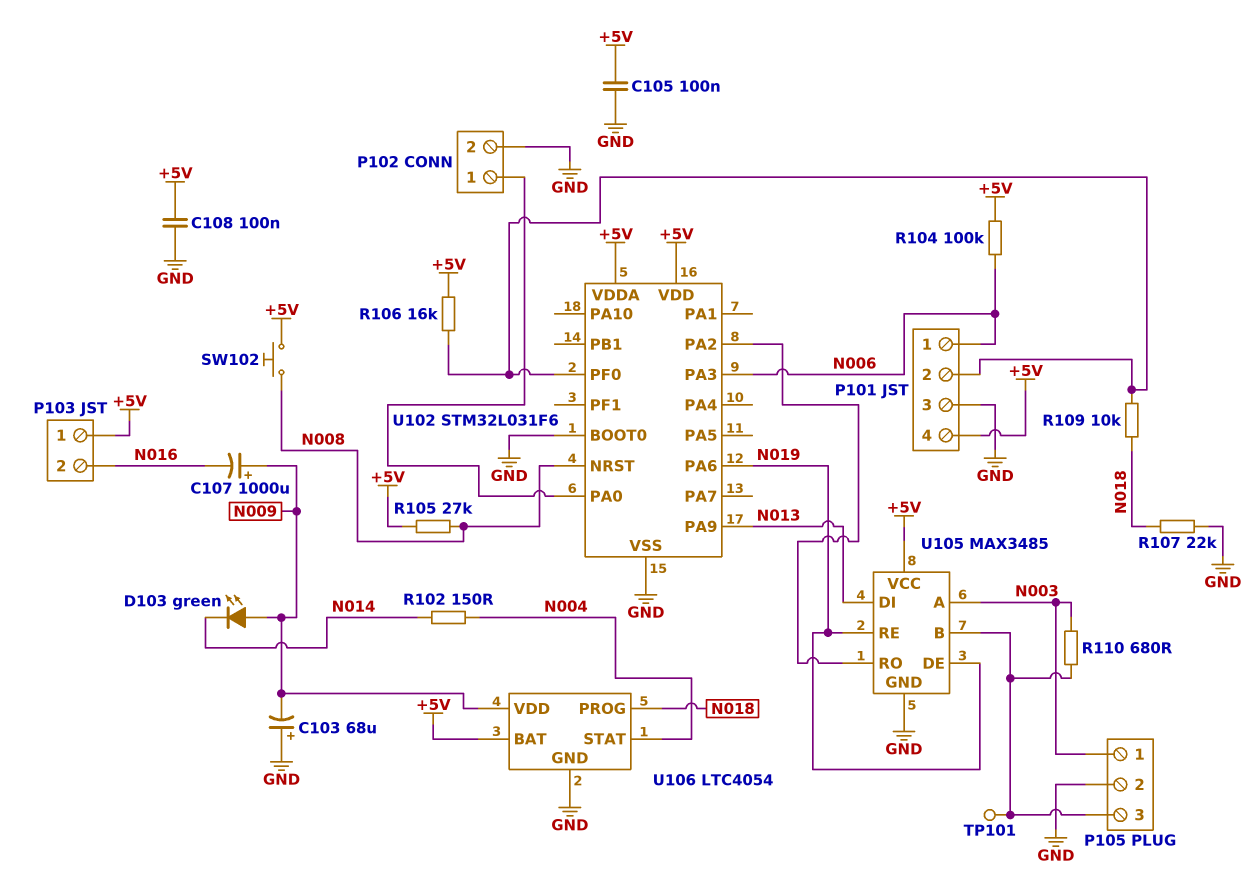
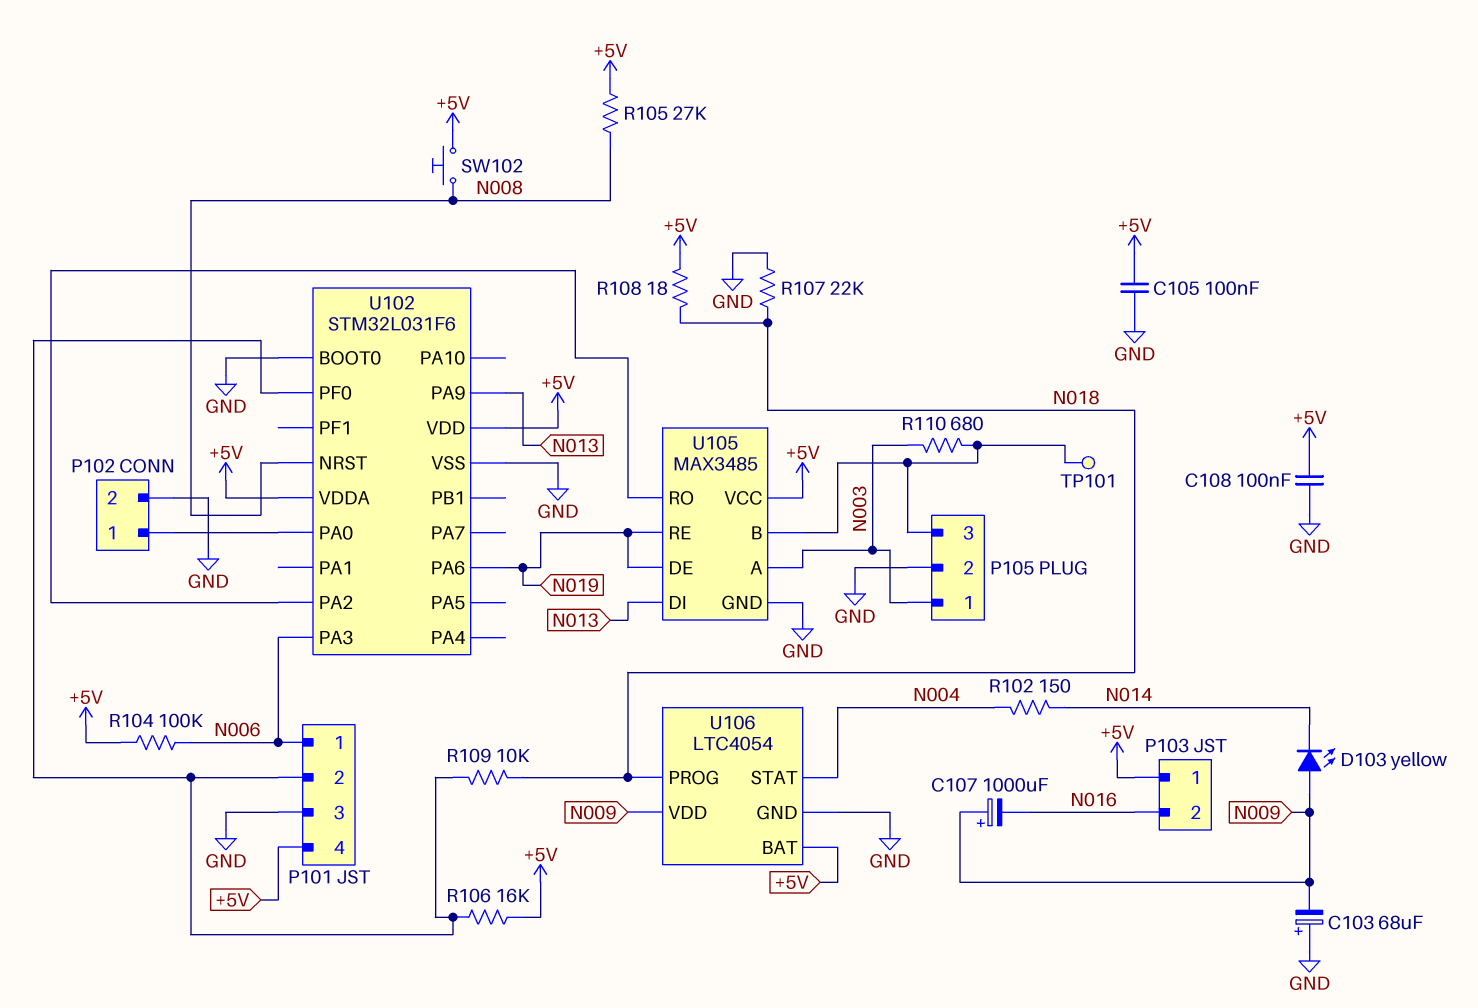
D103: LED green (A N009, K N014) -> LED yellow (A N009, K N014)
R108: none -> 18 (+5V, N018)

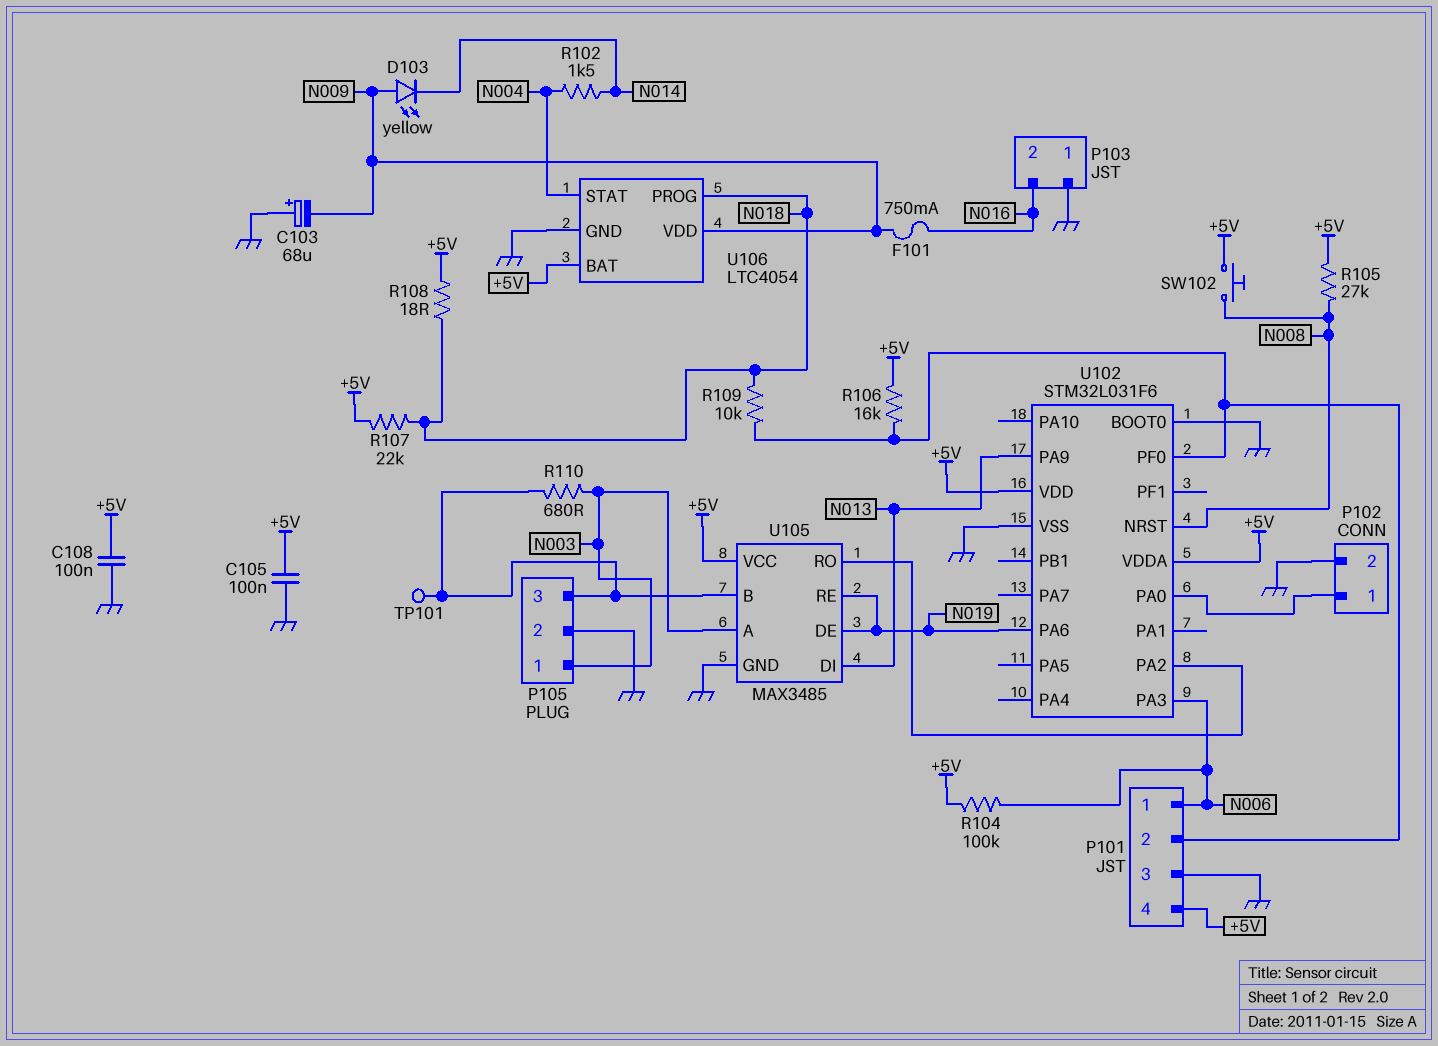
C107: 1000uF (plus N009, minus N016) -> none
F101: none -> 750mA (N009, N016)
P103 pin 1: +5V -> GND
R102: 150 (N004, N014) -> 1.5k (N004, N014)
R107: 22k (GND, N018) -> 22k (+5V, N018)

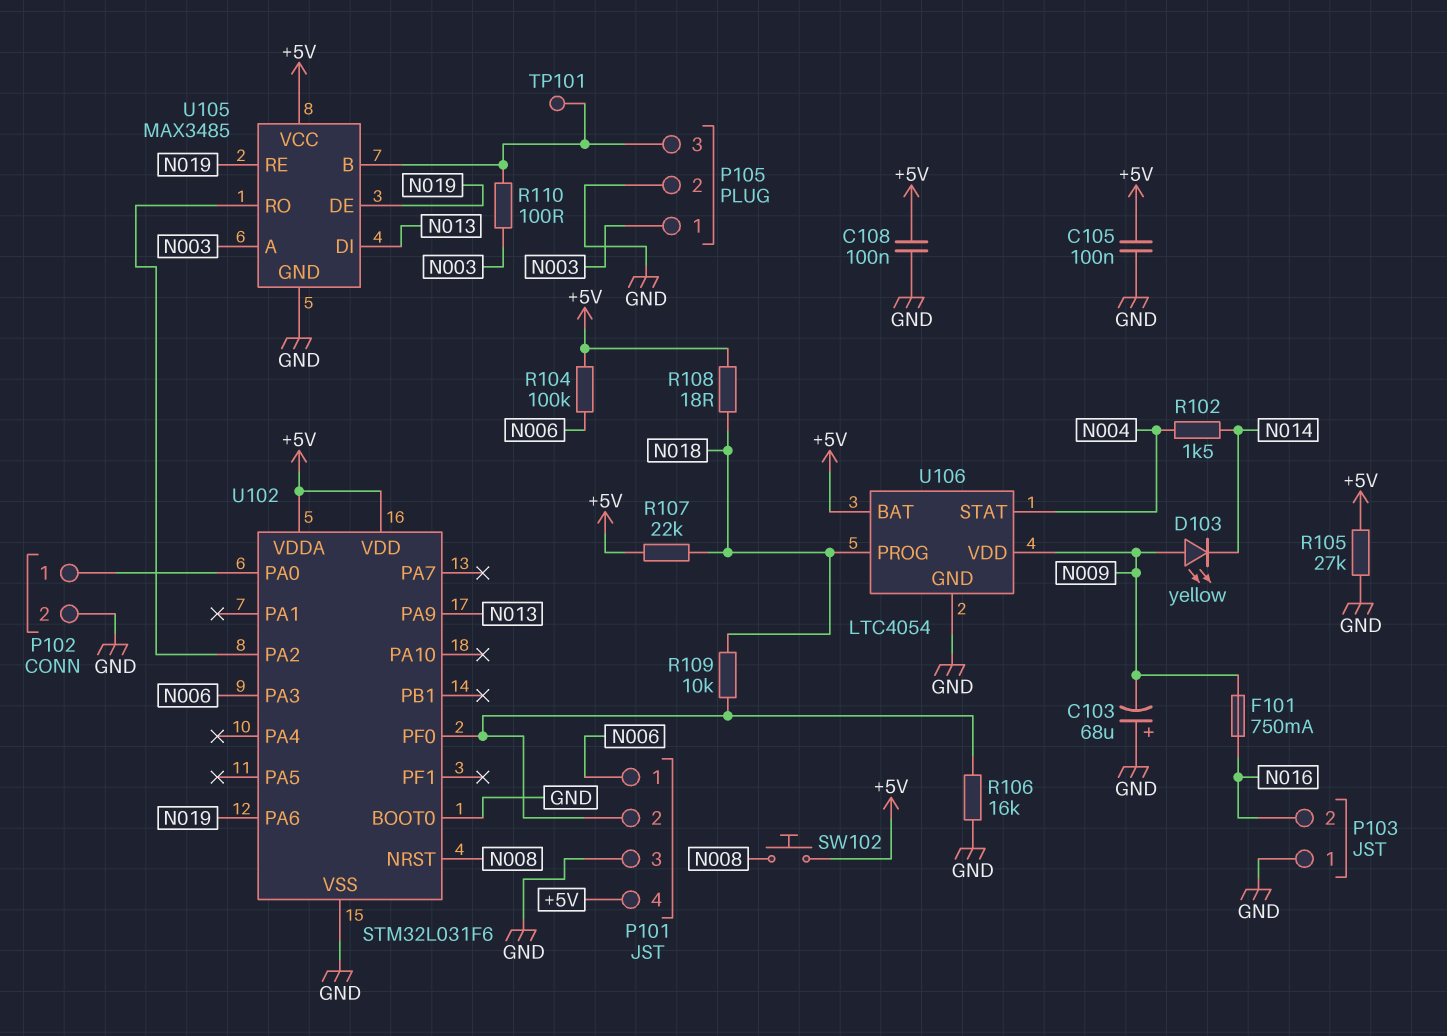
R105: 27k (+5V, N008) -> 27k (+5V, GND)
R106: 16k (+5V, P101/2) -> 16k (GND, P101/2)
R110: 680 (N003, P105/3) -> 100 (N003, P105/3)

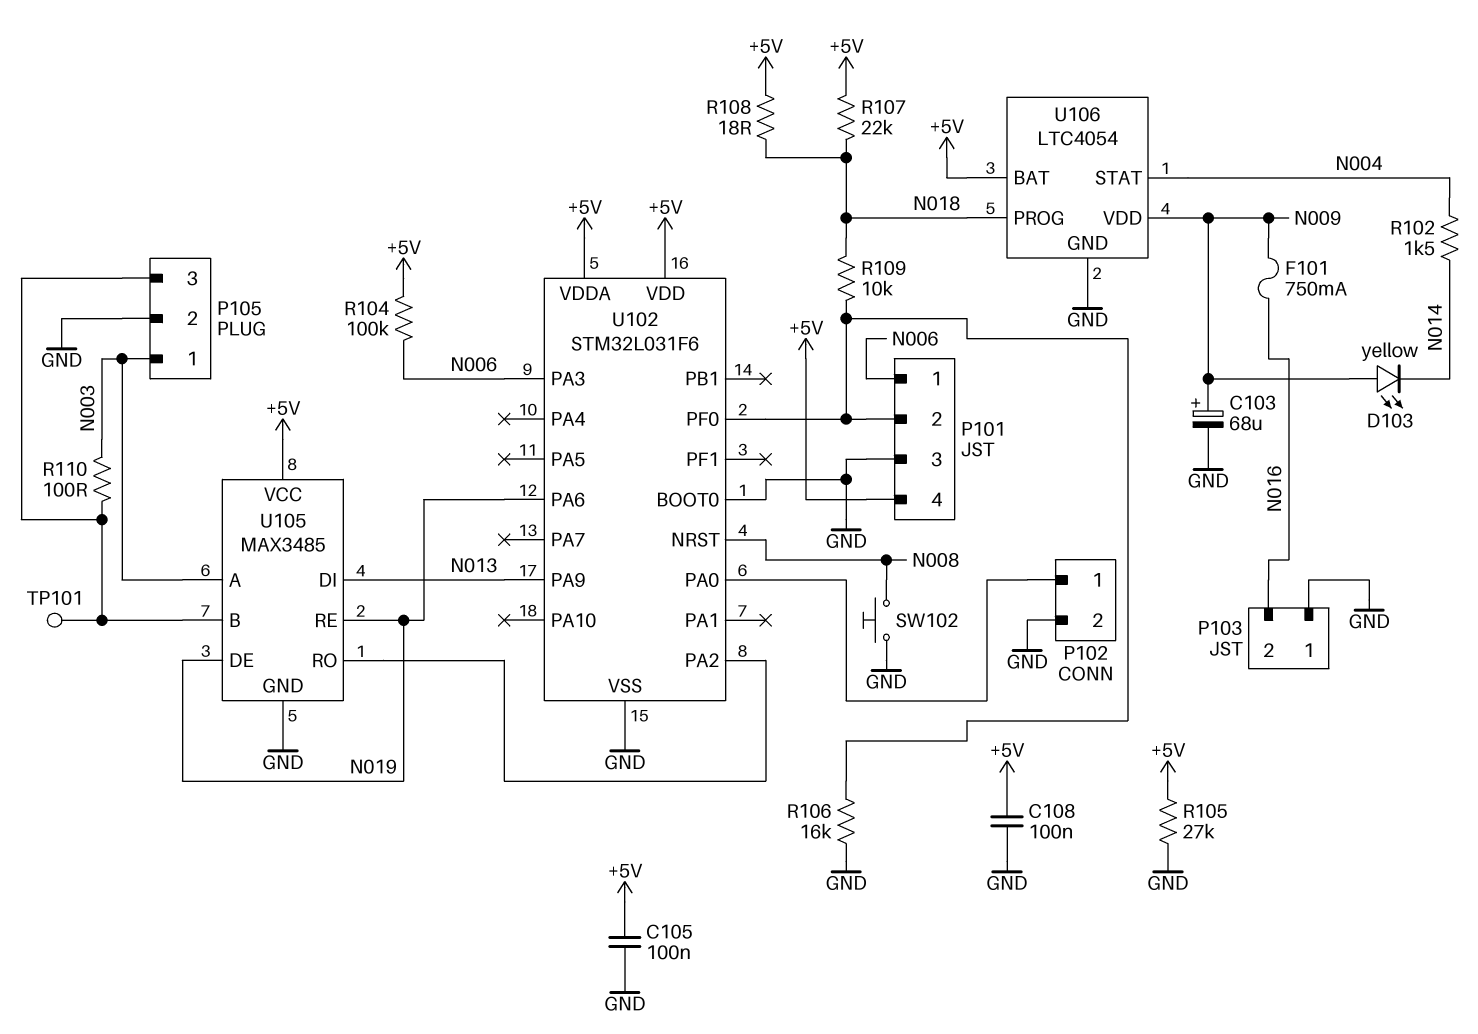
C103: 68uF (plus GND, minus N009) -> 68uF (plus N009, minus GND)
SW102: button (+5V, N008) -> button (GND, N008)

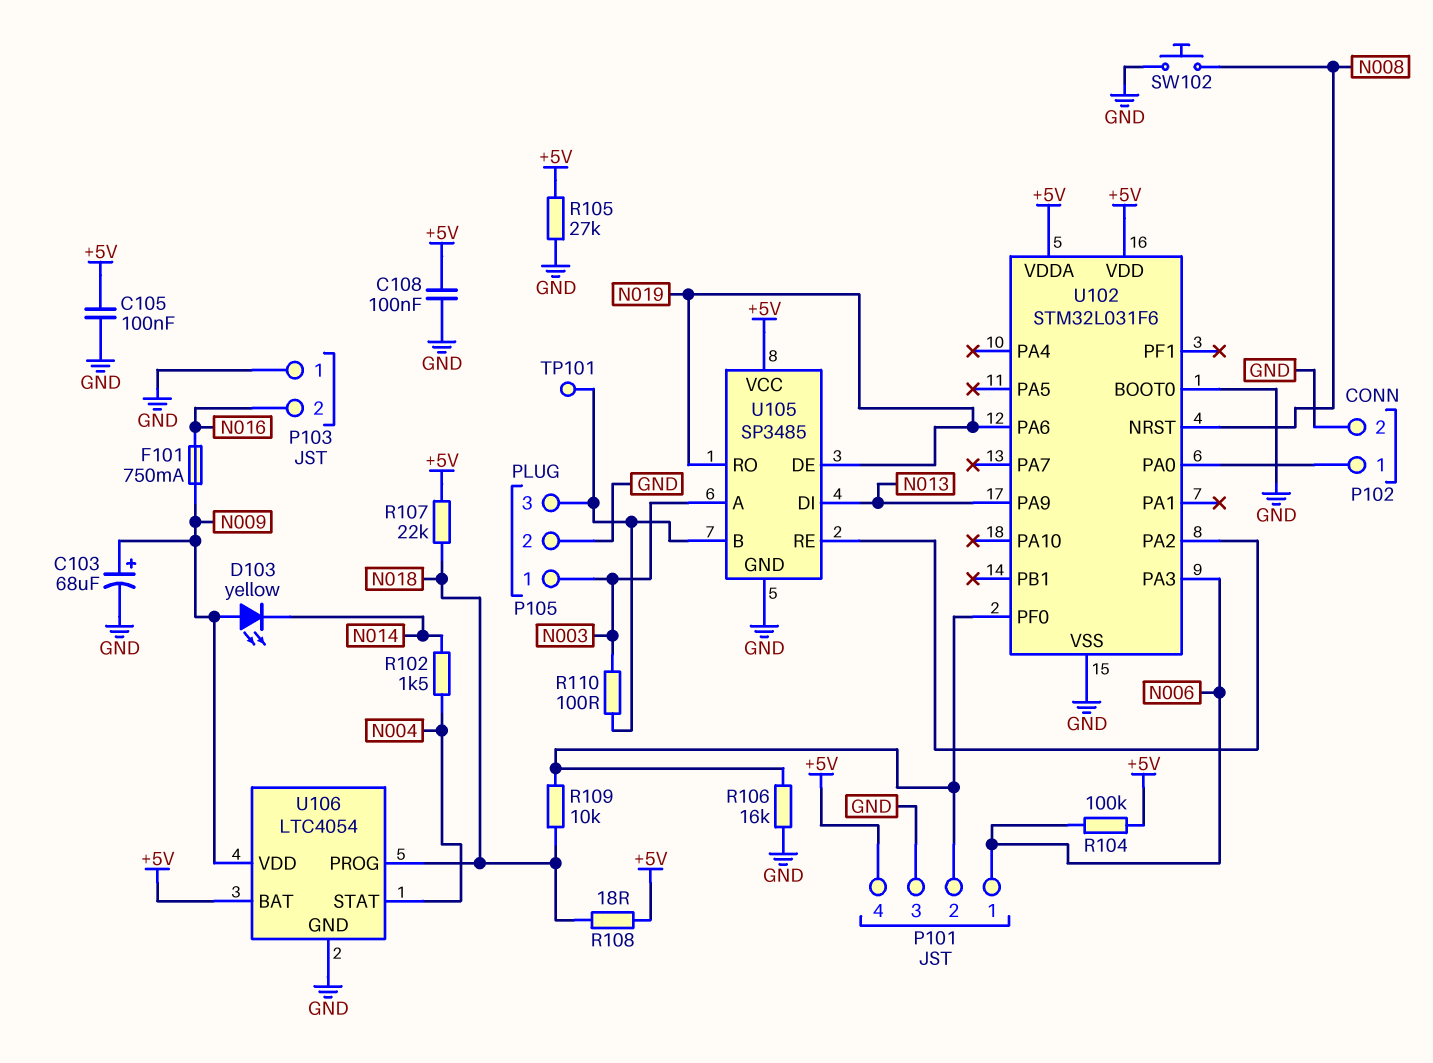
U105: MAX3485 -> SP3485
U105 pin RE: N019 -> U102/PA2
U105 pin RO: U102/PA2 -> N019

